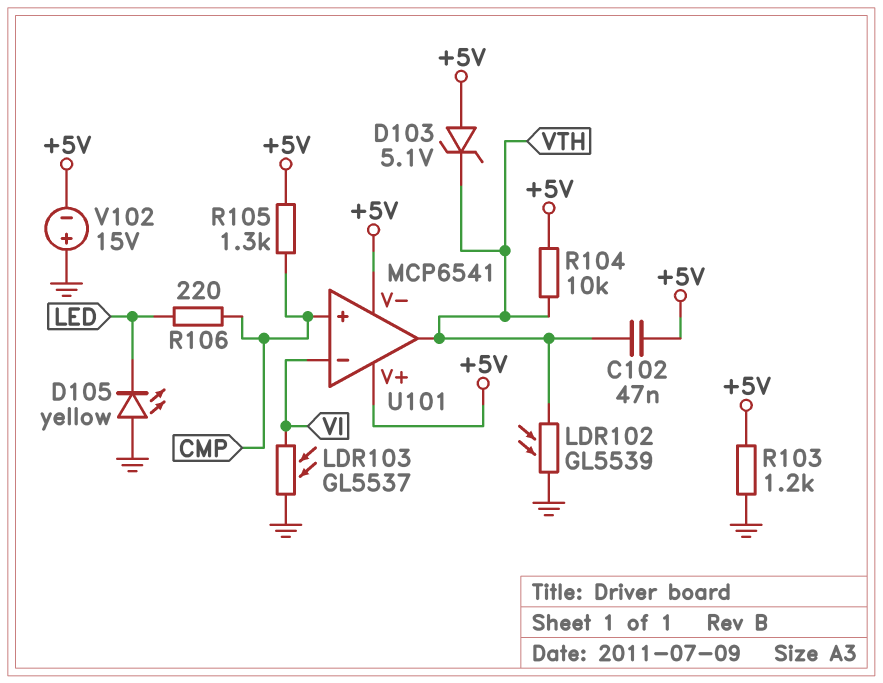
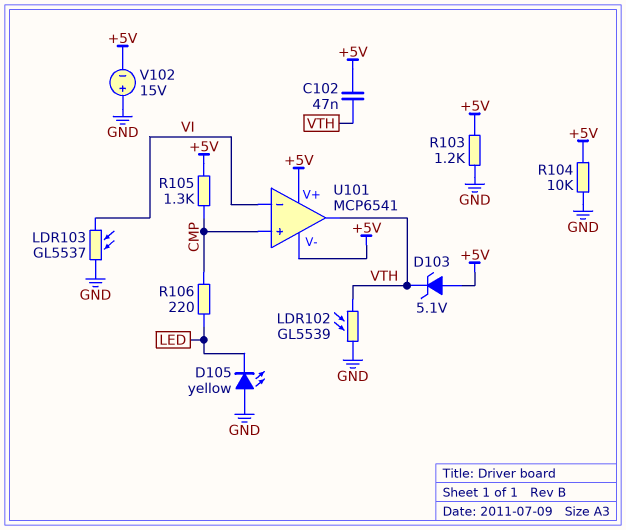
R104: 10k (+5V, VTH) -> 10k (+5V, GND)

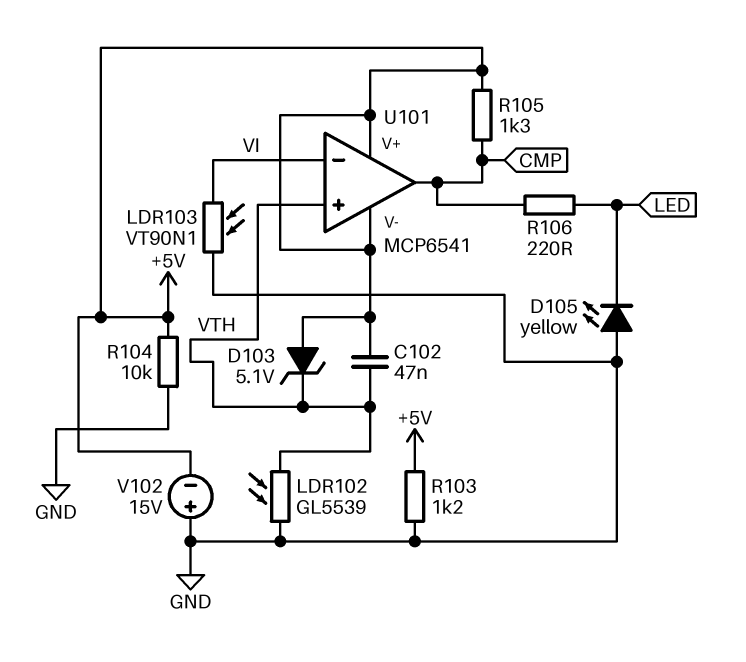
LDR103: GL5537 (GND, VI) -> VT90N1 (GND, VI)
U101 pin in+: CMP -> VTH
U101 pin out: VTH -> CMP

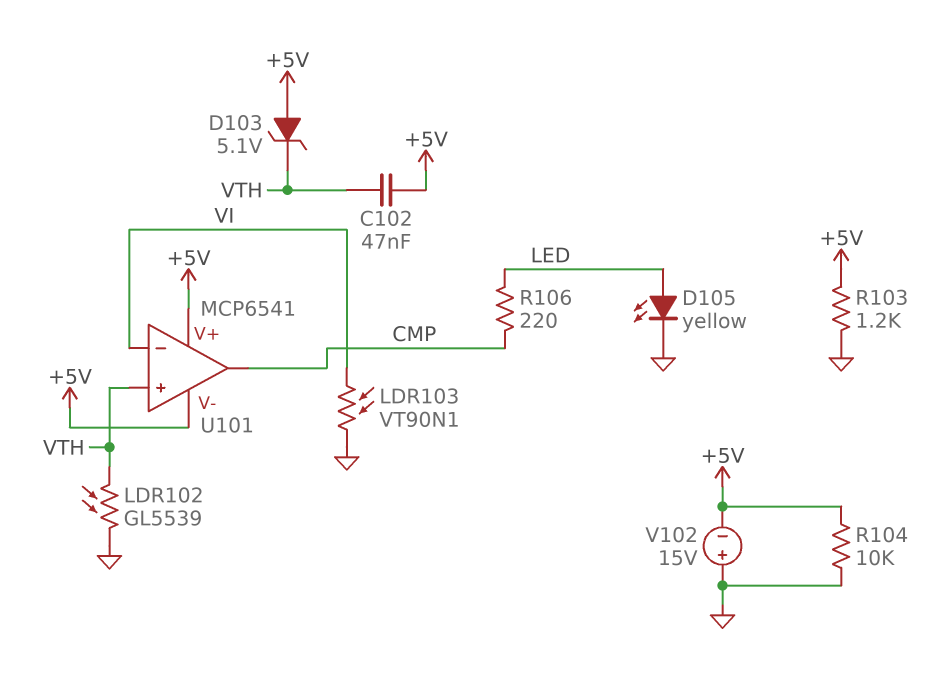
D105: LED yellow (A GND, K LED) -> LED yellow (A LED, K GND)
R105: 1.3k (+5V, CMP) -> none

